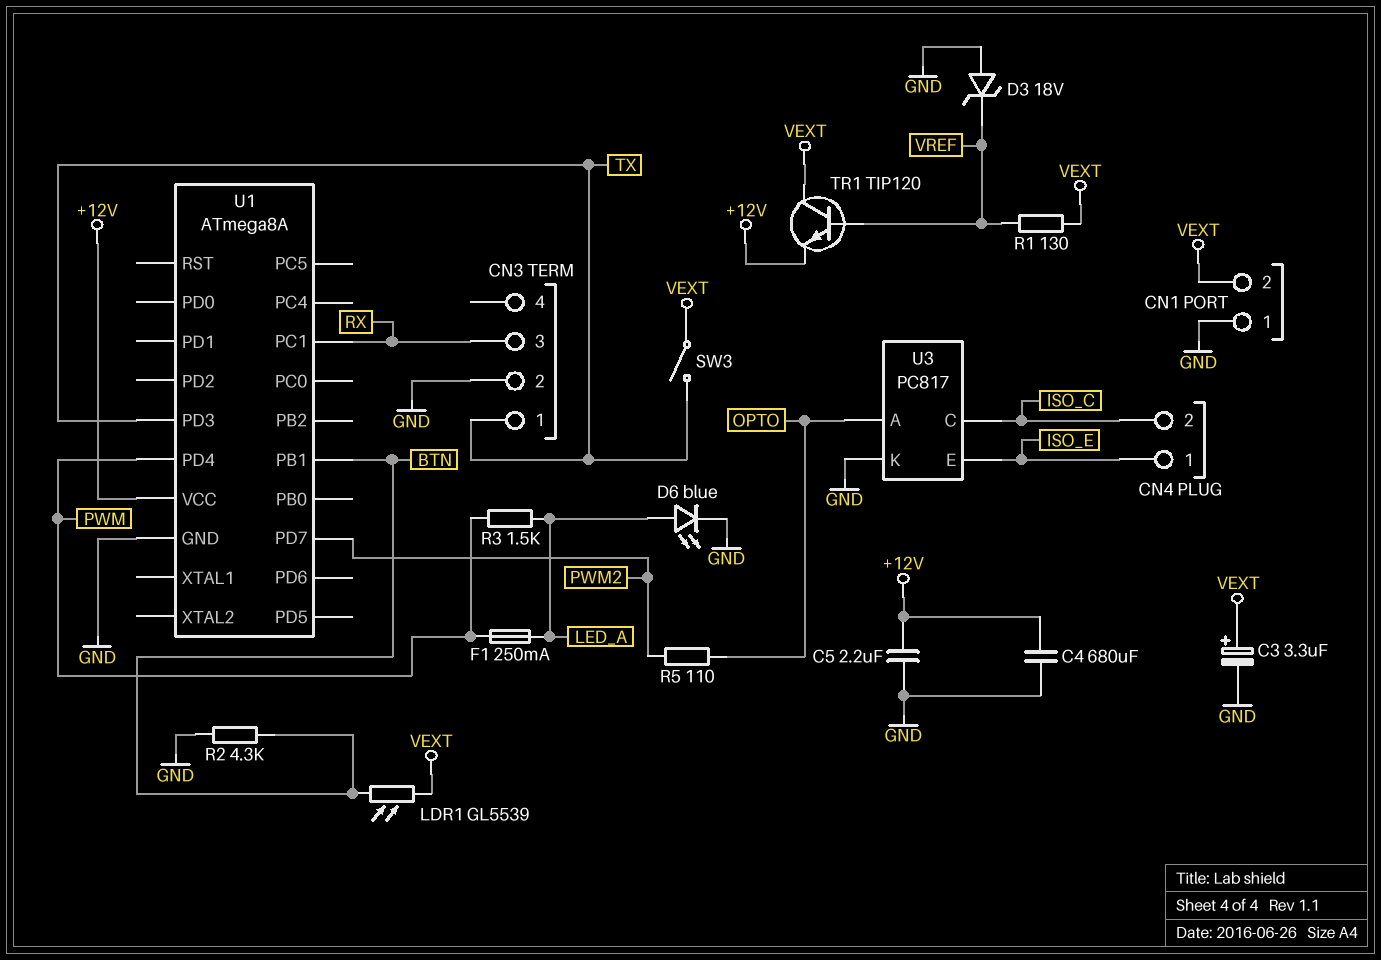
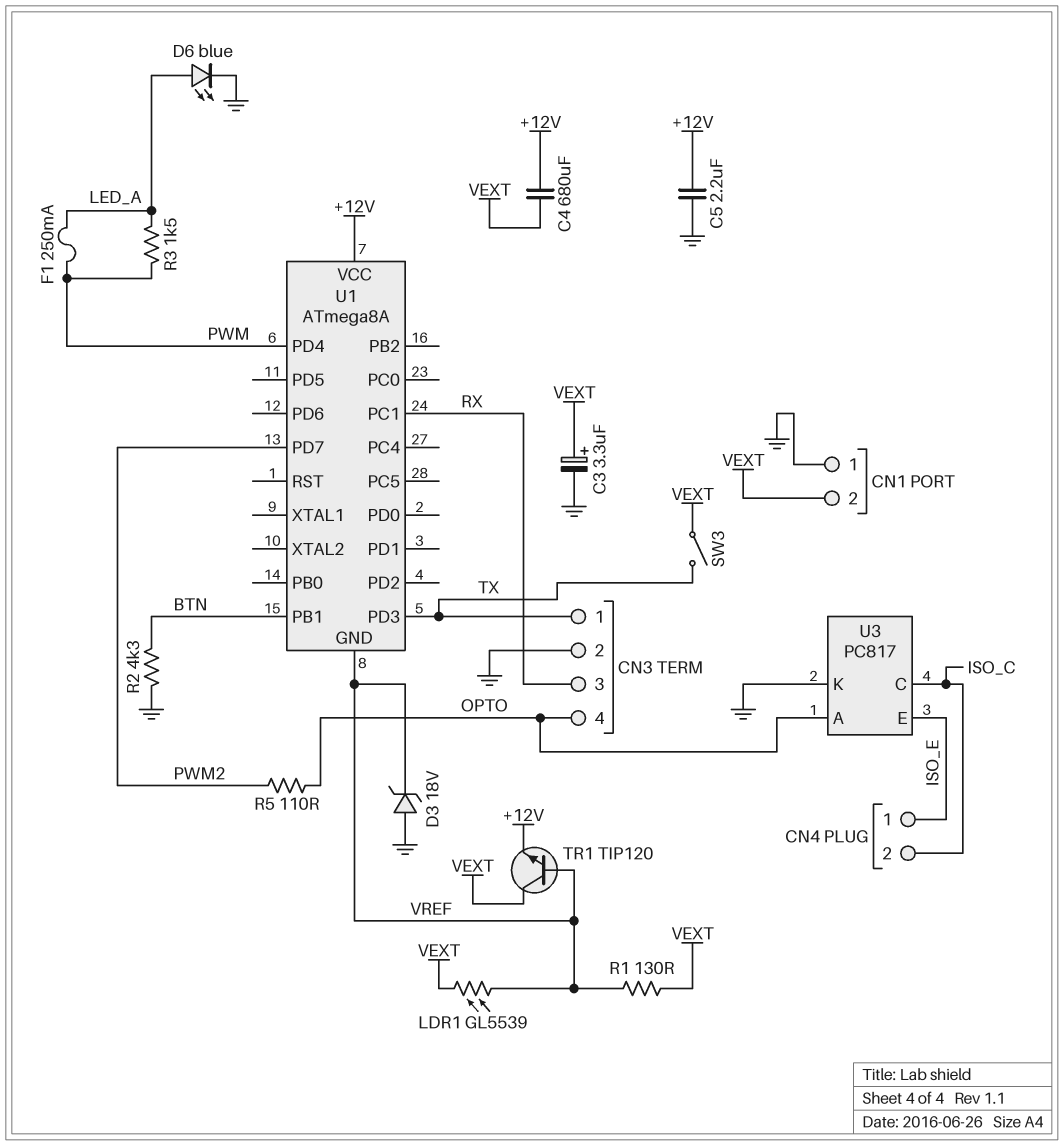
C4: 680uF (+12V, GND) -> 680uF (+12V, VEXT)
CN3 pin 4: none -> OPTO
LDR1: GL5539 (BTN, VEXT) -> GL5539 (VEXT, VREF)
U1 pin GND: GND -> VREF

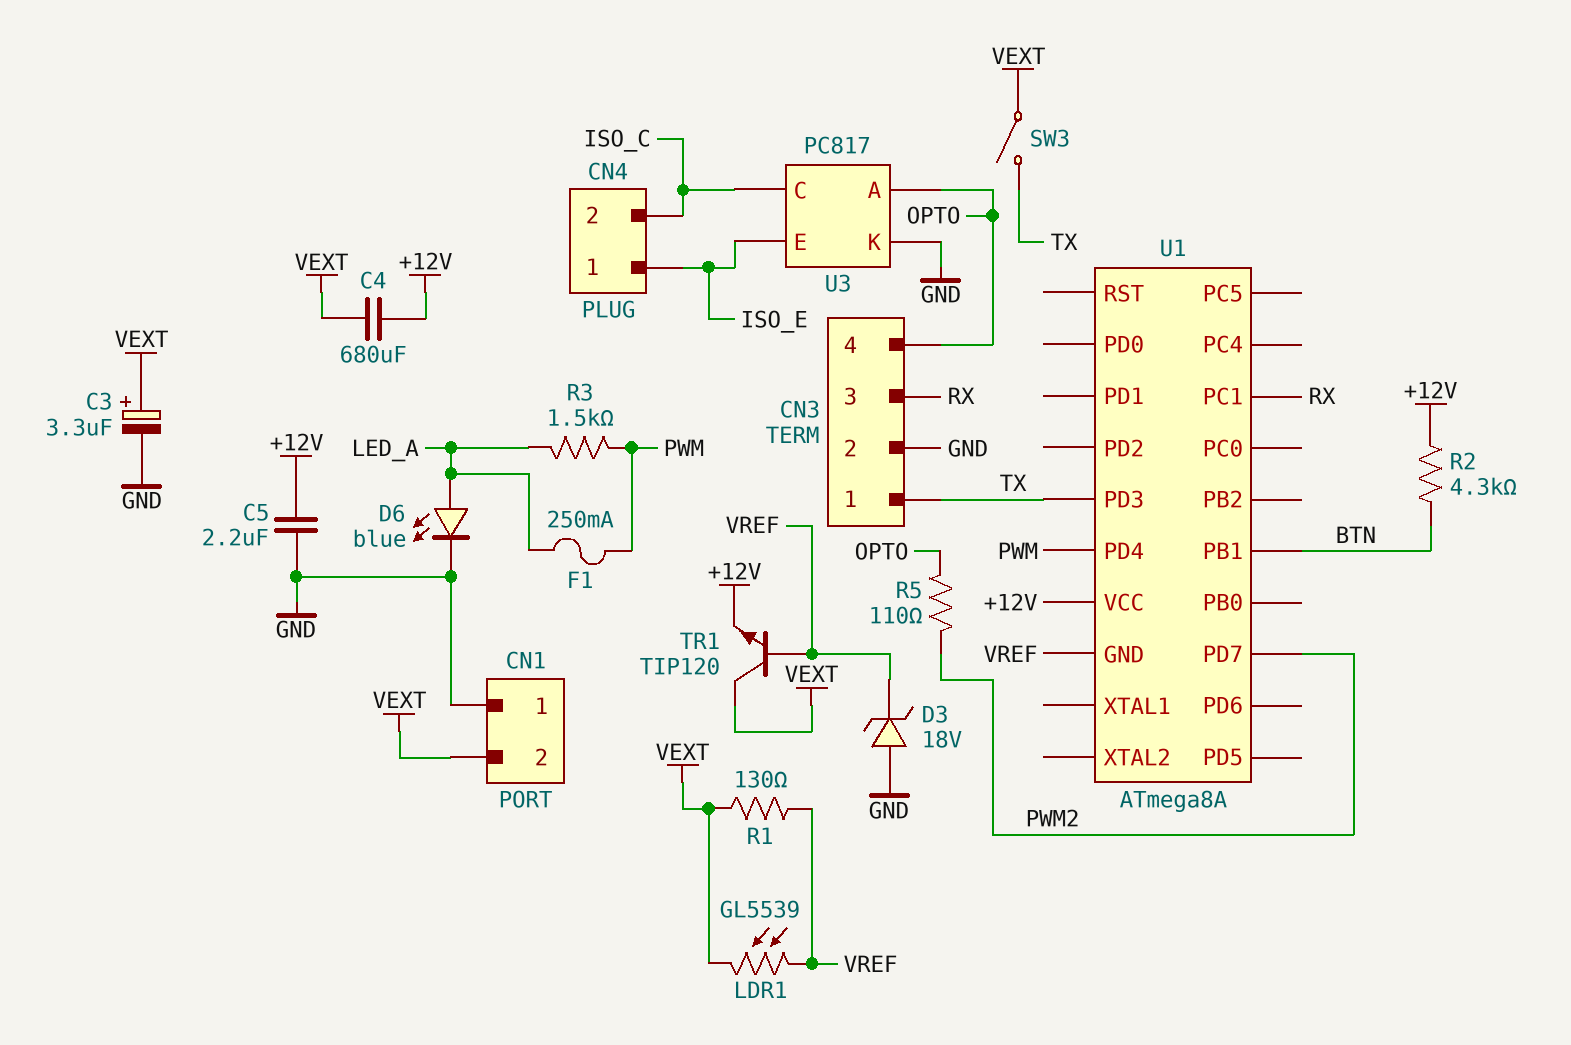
R2: 4.3k (BTN, GND) -> 4.3k (+12V, BTN)

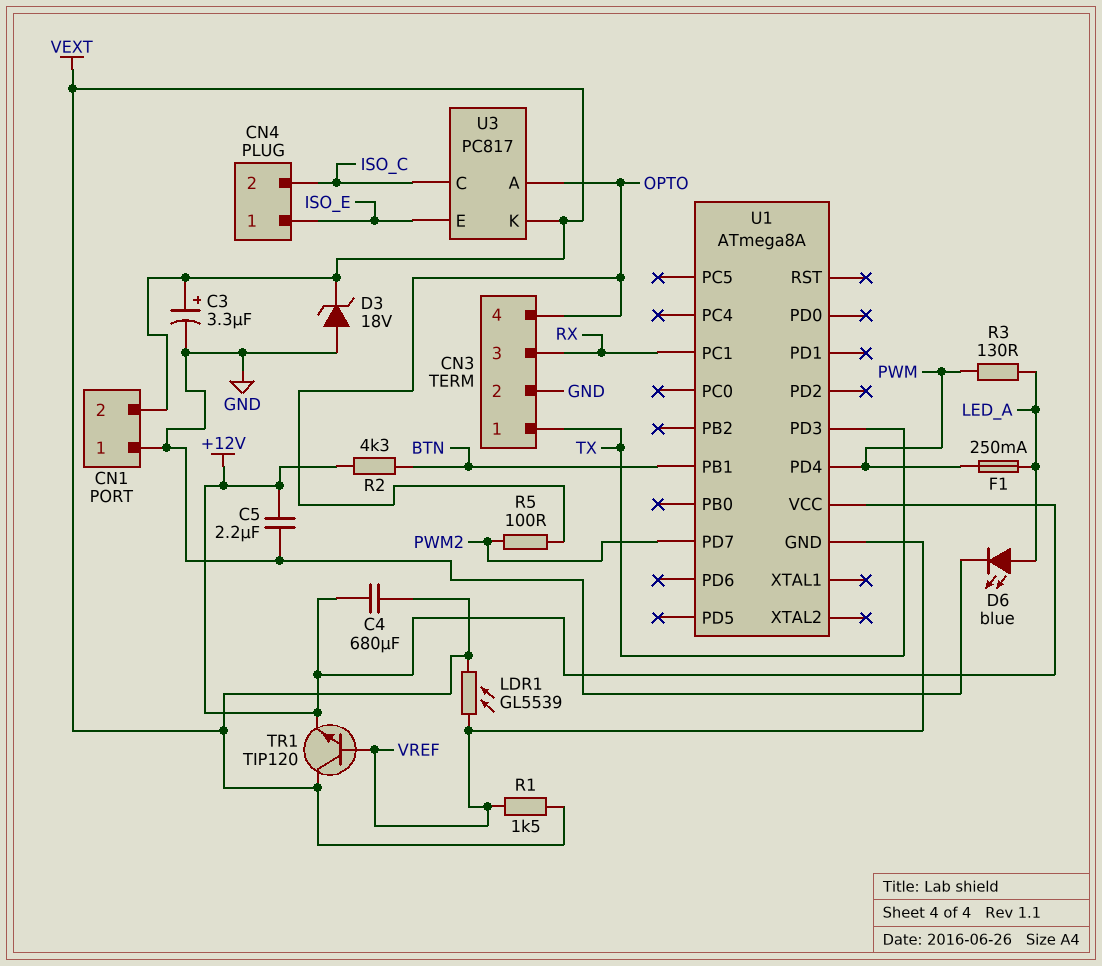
D3: zener 18V (A GND, K VREF) -> zener 18V (A GND, K VEXT)
R1: 130 (VEXT, VREF) -> 1.5k (VEXT, VREF)
R3: 1.5k (LED_A, PWM) -> 130 (LED_A, PWM)
R5: 110 (OPTO, PWM2) -> 100 (OPTO, PWM2)
SW3: switch (TX, VEXT) -> none
U3 pin K: GND -> VEXT

